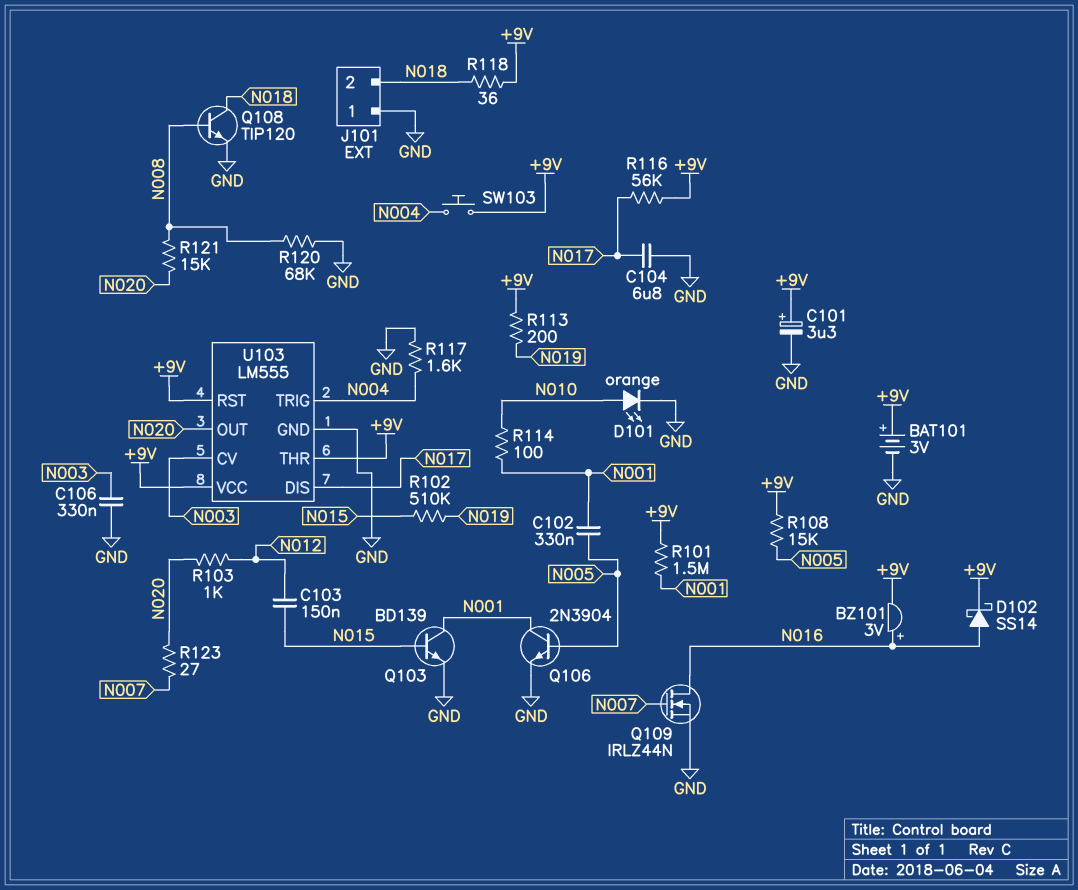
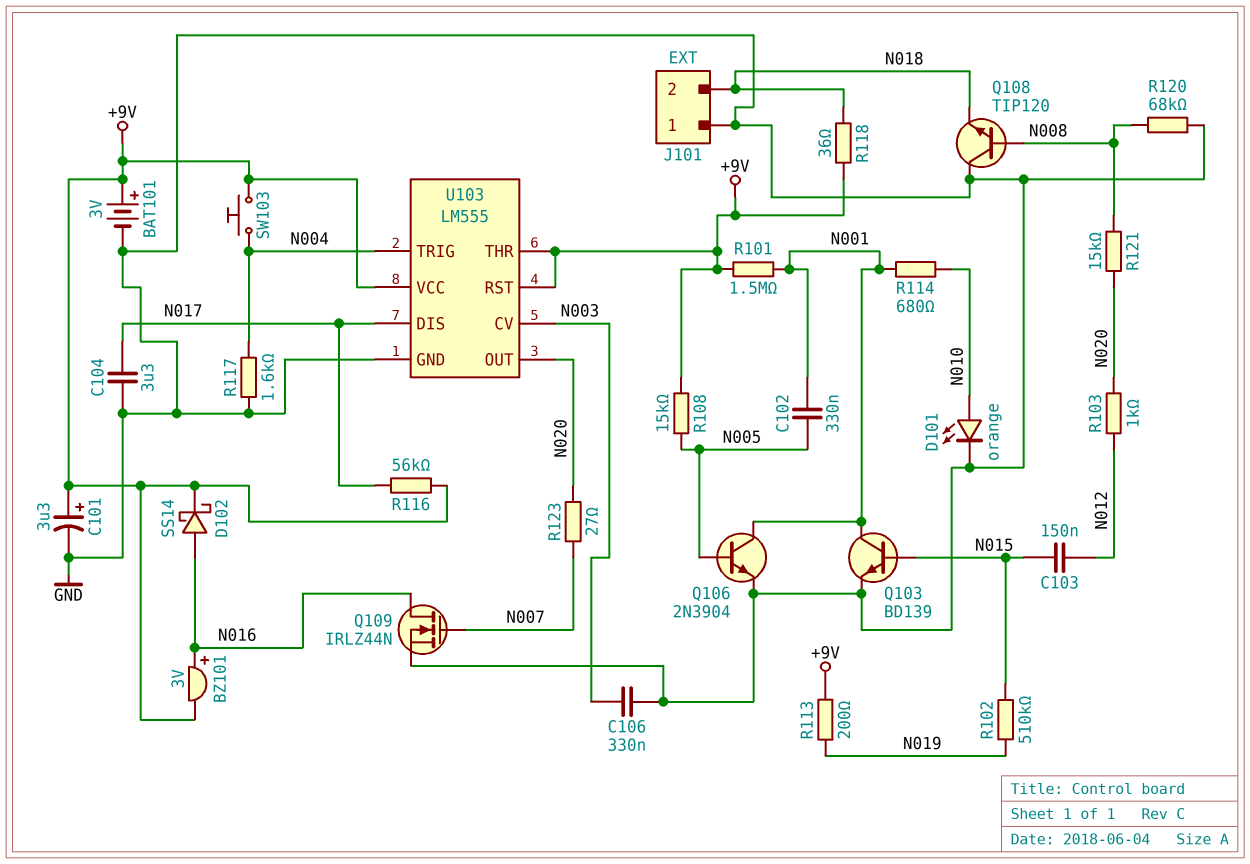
C104: 6.8uF (GND, N017) -> 3.3uF (GND, N017)
Q108: NPN TIP120 (B N008, C N018, E GND) -> NPN TIP120 (B N008, C GND, E N018)
R114: 100 (N001, N010) -> 680 (N001, N010)

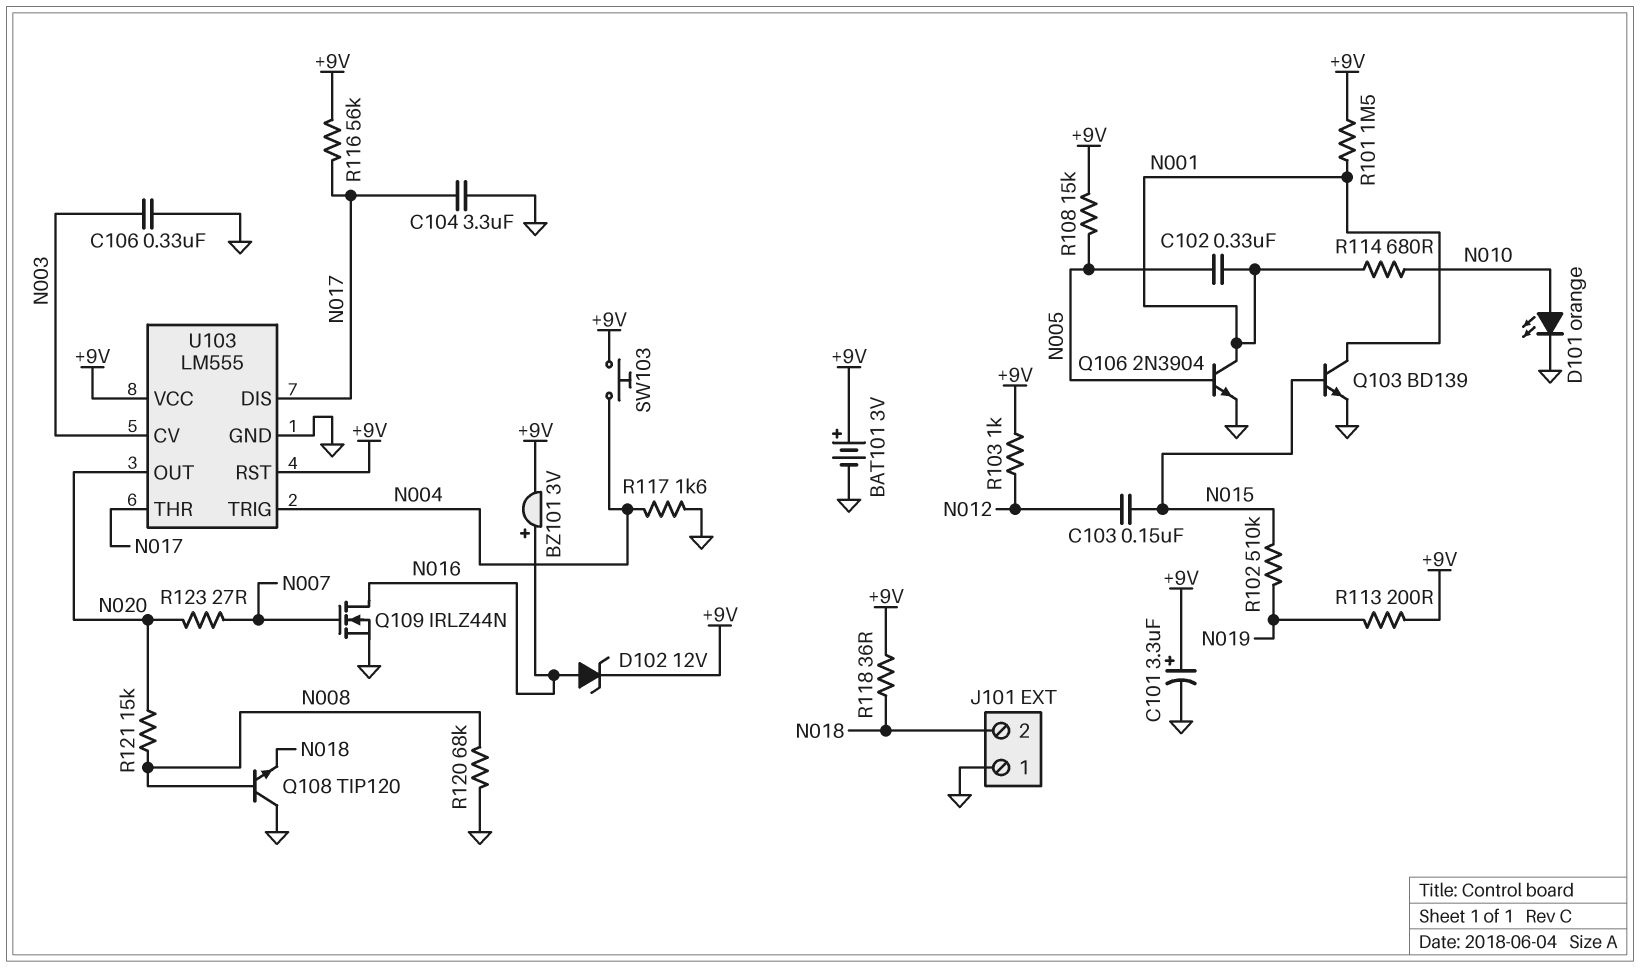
D102: schottky SS14 (A N016, K +9V) -> zener 12V (A N016, K +9V)
R103: 1k (N012, N020) -> 1k (+9V, N012)
U103 pin THR: +9V -> N017

